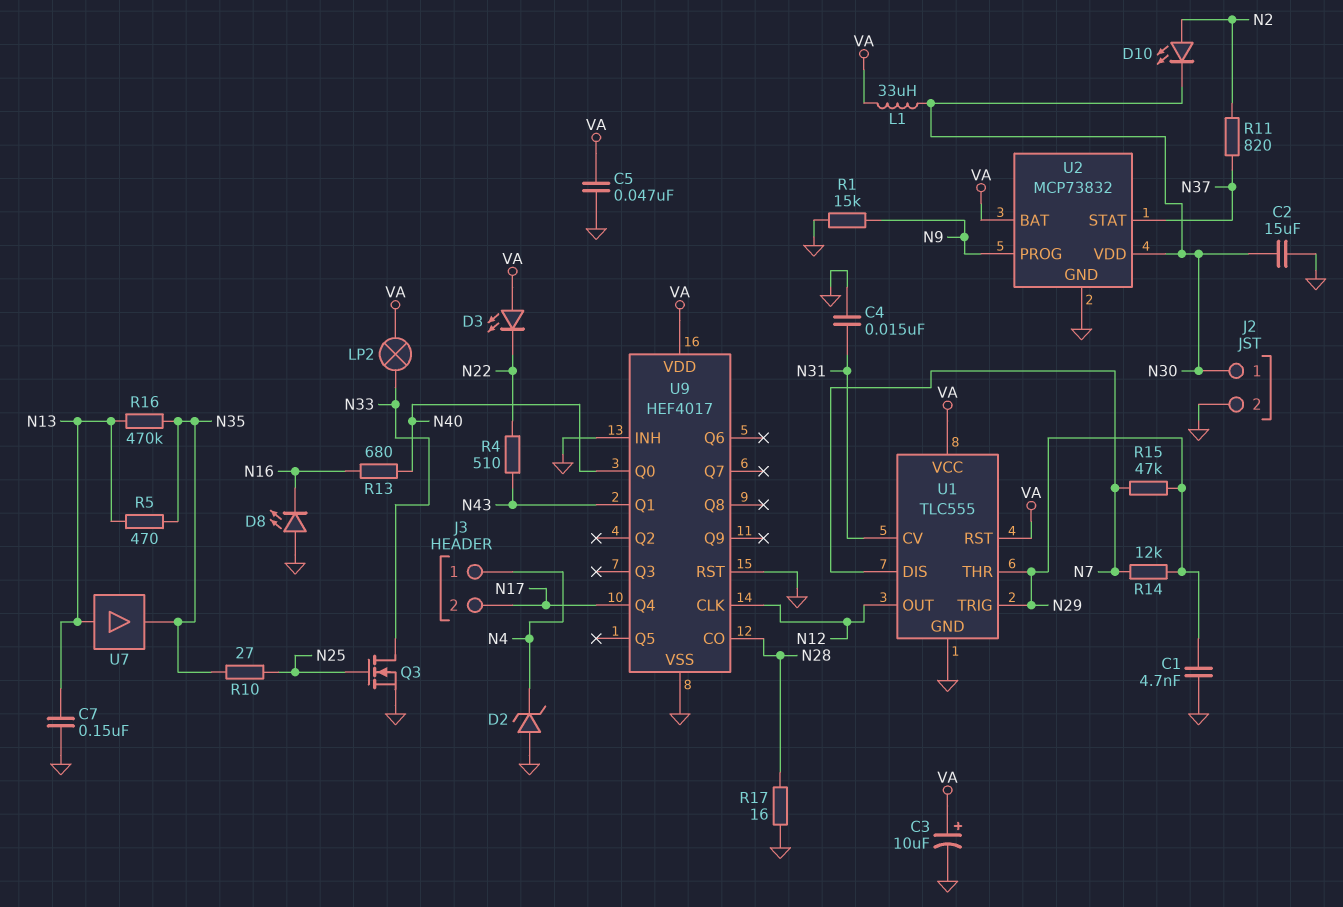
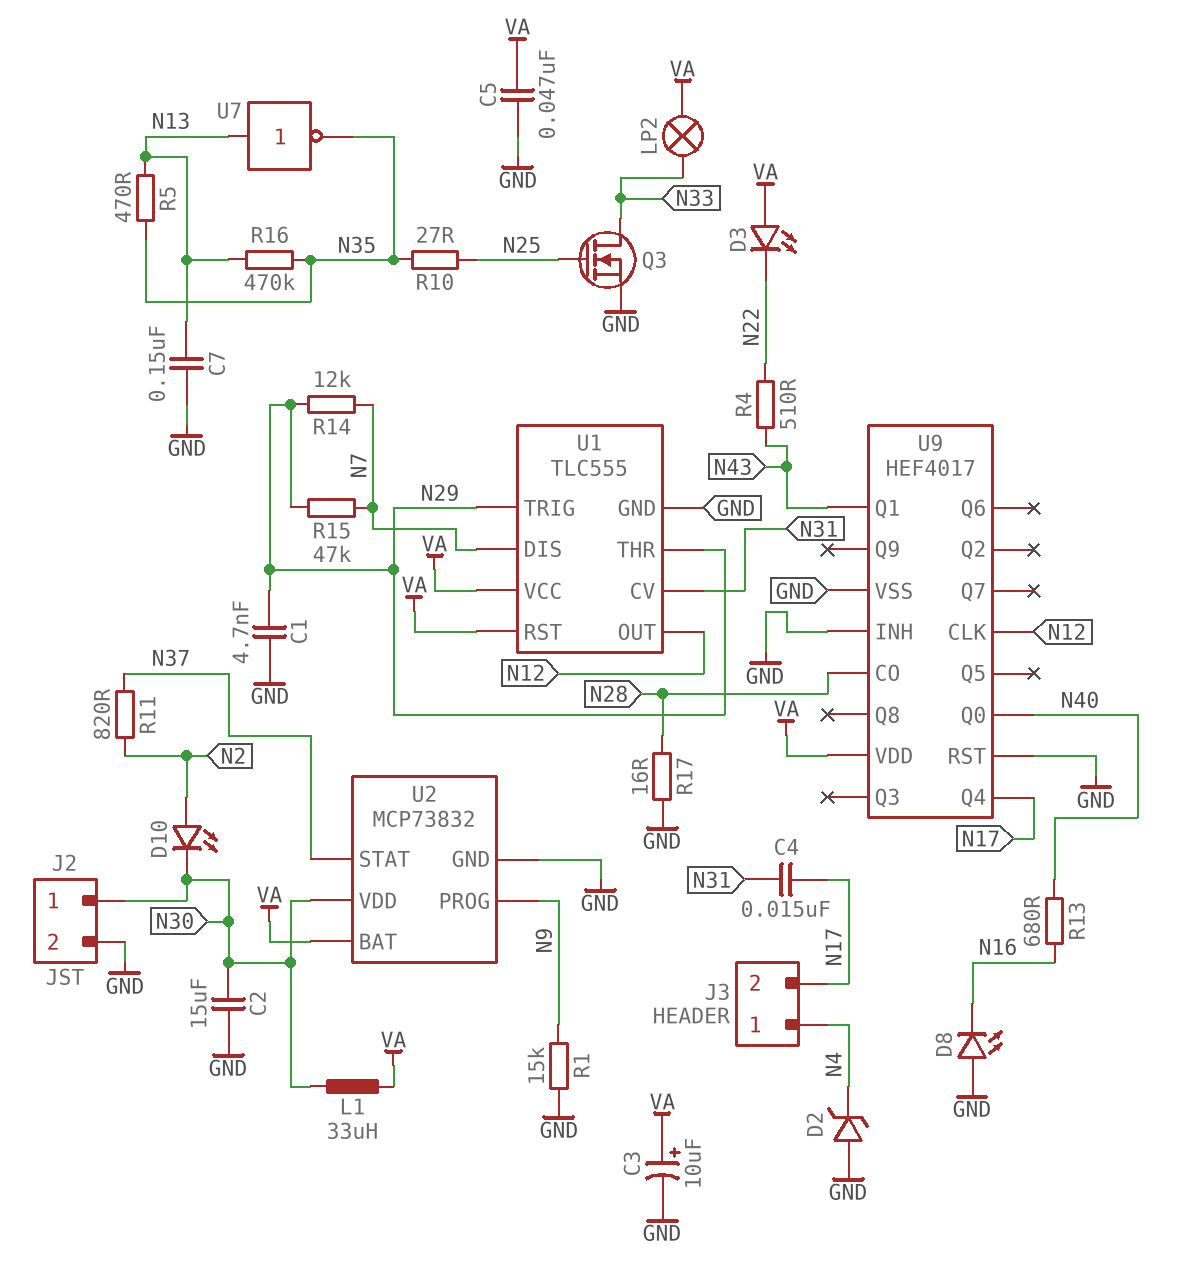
C4: 15nF (GND, N31) -> 15nF (N17, N31)
U7: buffer (in N13, out N35) -> NOT (in N13, out N35)

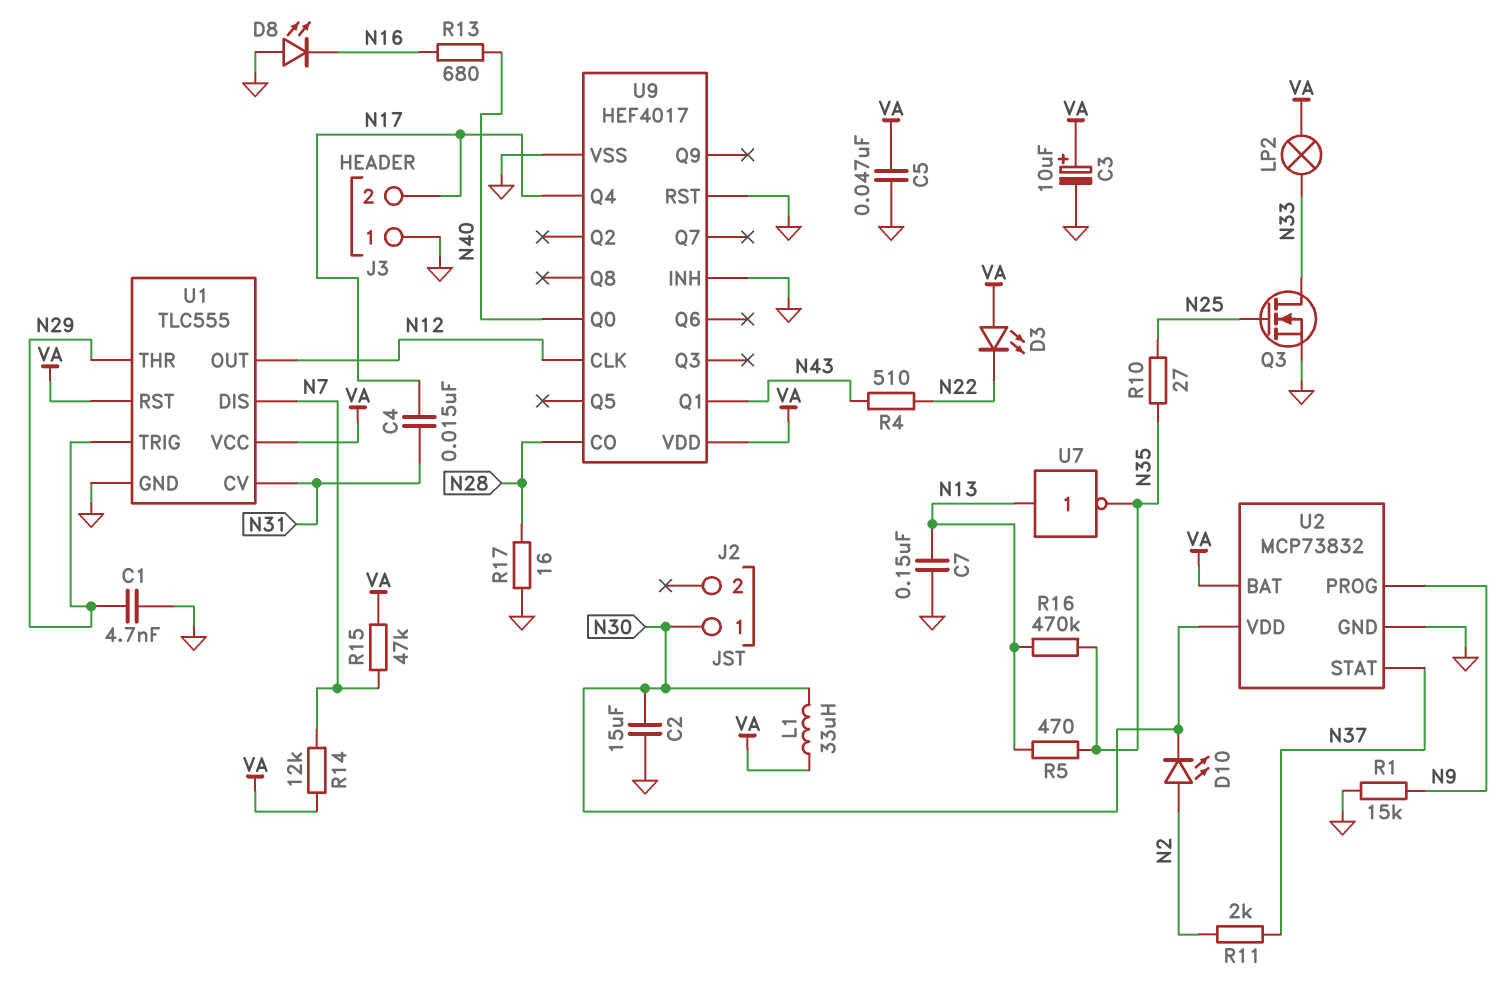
D2: zener (A GND, K N4) -> none
J2 pin 2: GND -> none
J3 pin 1: N4 -> GND
R11: 820 (N2, N37) -> 2k (N2, N37)
R14: 12k (N7, N29) -> 12k (N7, VA)
R15: 47k (N7, N29) -> 47k (N7, VA)

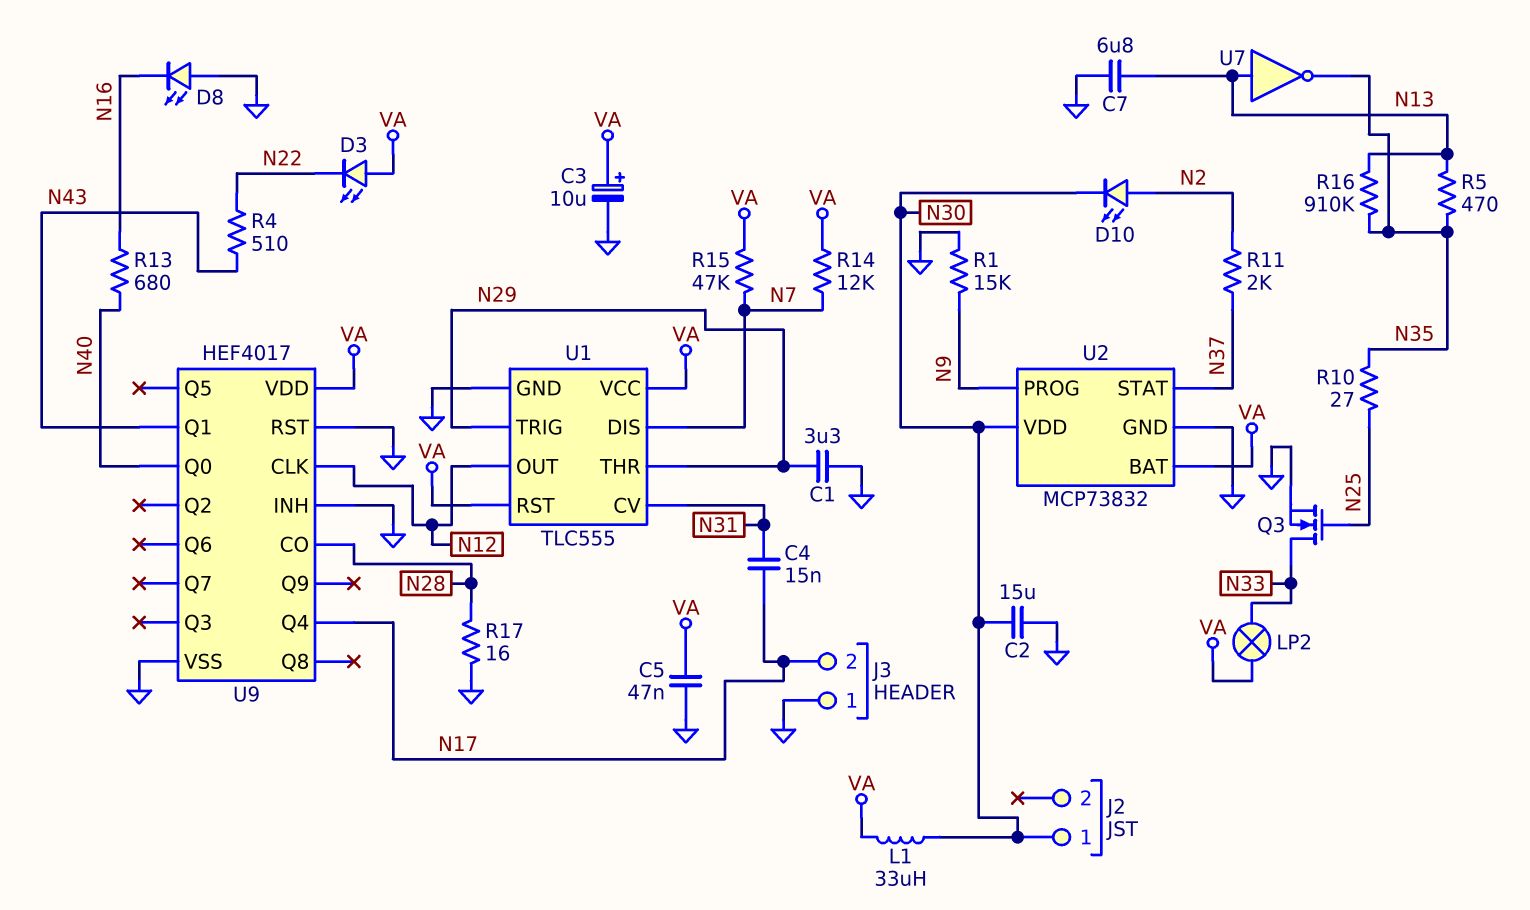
C1: 4.7nF (GND, N29) -> 3.3uF (GND, N29)
C7: 150nF (GND, N13) -> 6.8uF (GND, N13)
R16: 470k (N13, N35) -> 910k (N13, N35)

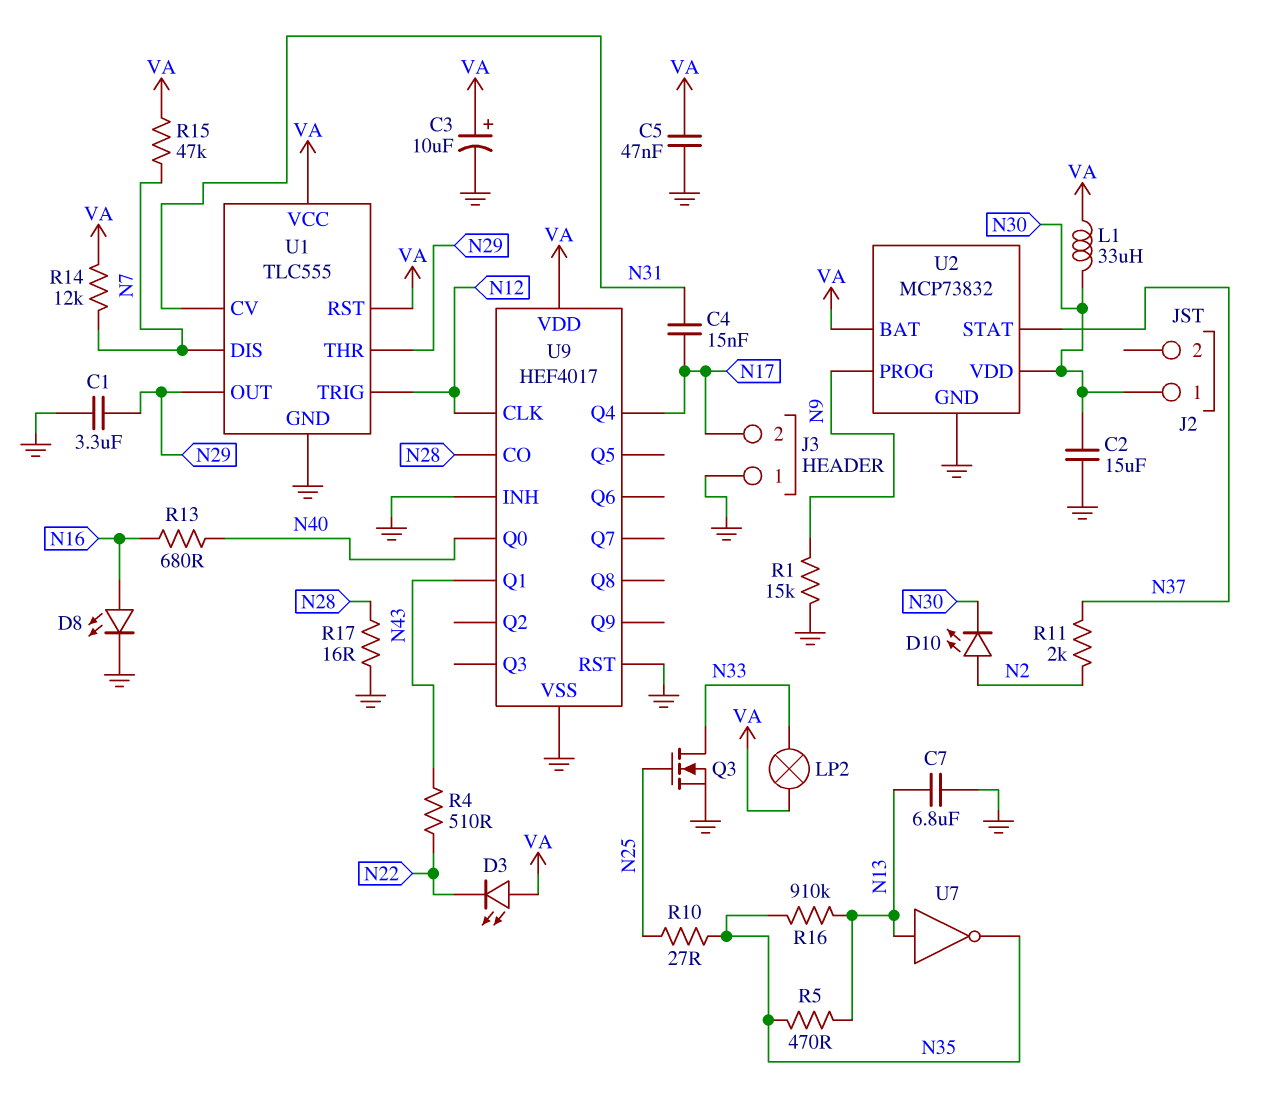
D8: LED (A GND, K N16) -> LED (A N16, K GND)
U1 pin OUT: N12 -> N29
U1 pin TRIG: N29 -> N12

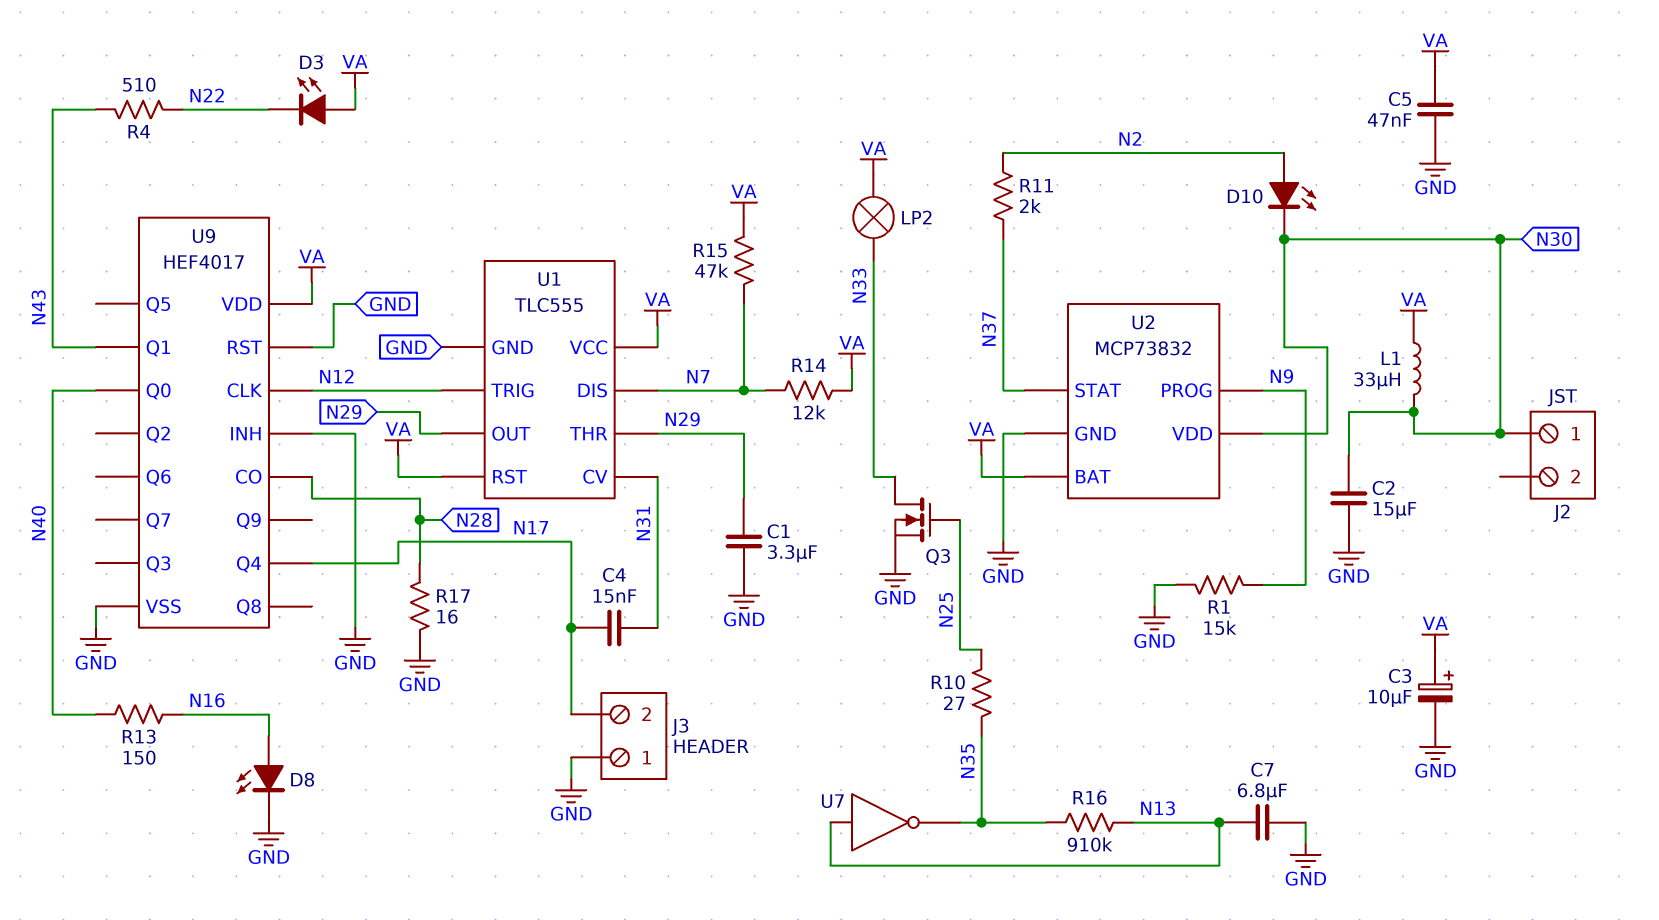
R5: 470 (N13, N35) -> none
R13: 680 (N16, N40) -> 150 (N16, N40)

